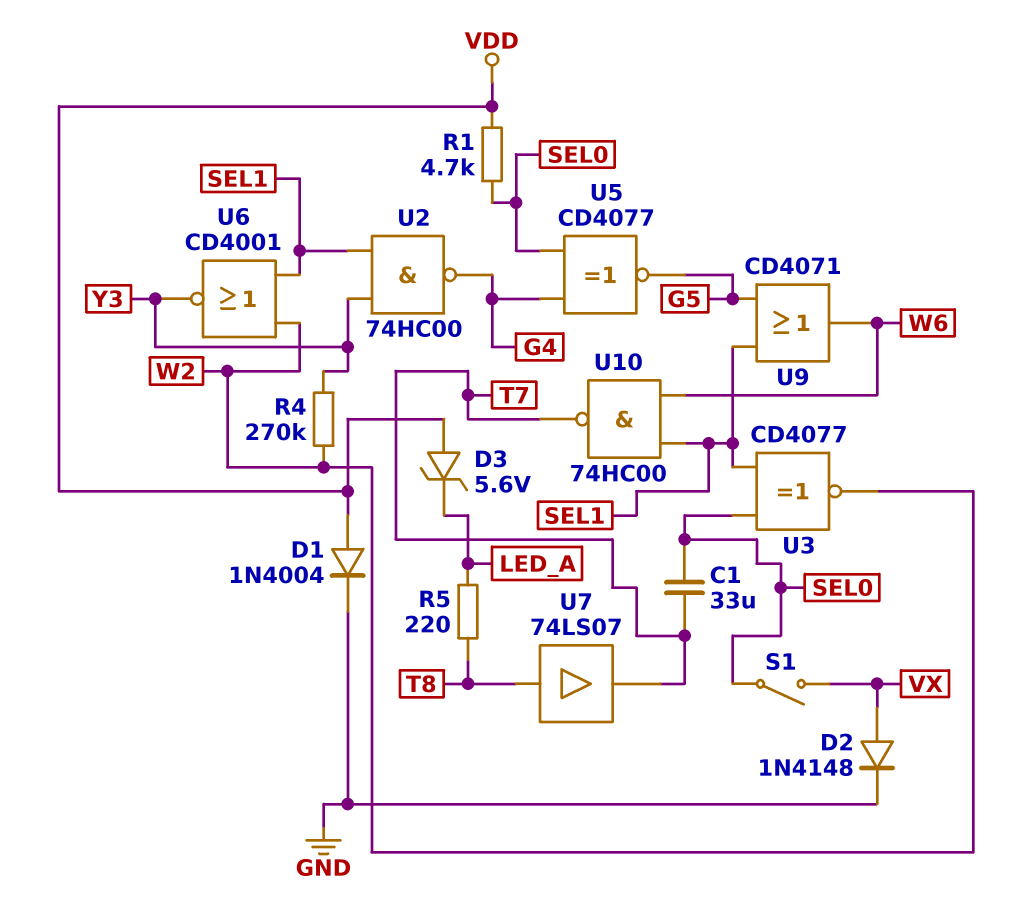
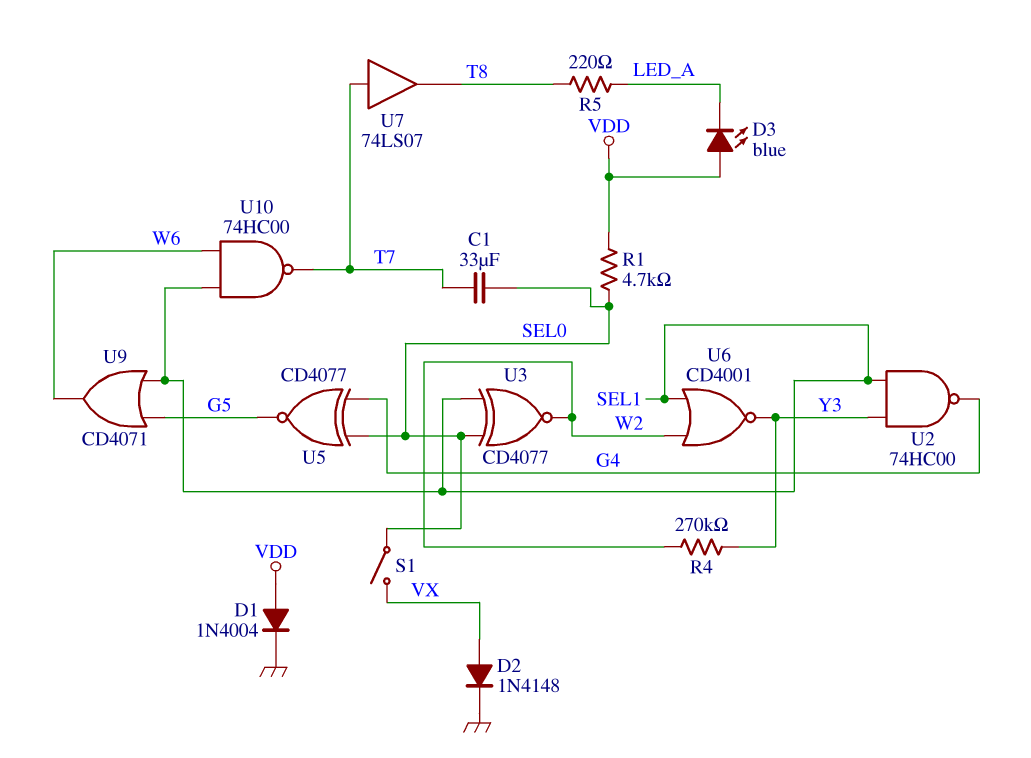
D3: zener 5.6V (A VDD, K LED_A) -> LED blue (A VDD, K LED_A)
U7: buffer 74LS07 (in T8, out T7) -> buffer 74LS07 (in T7, out T8)

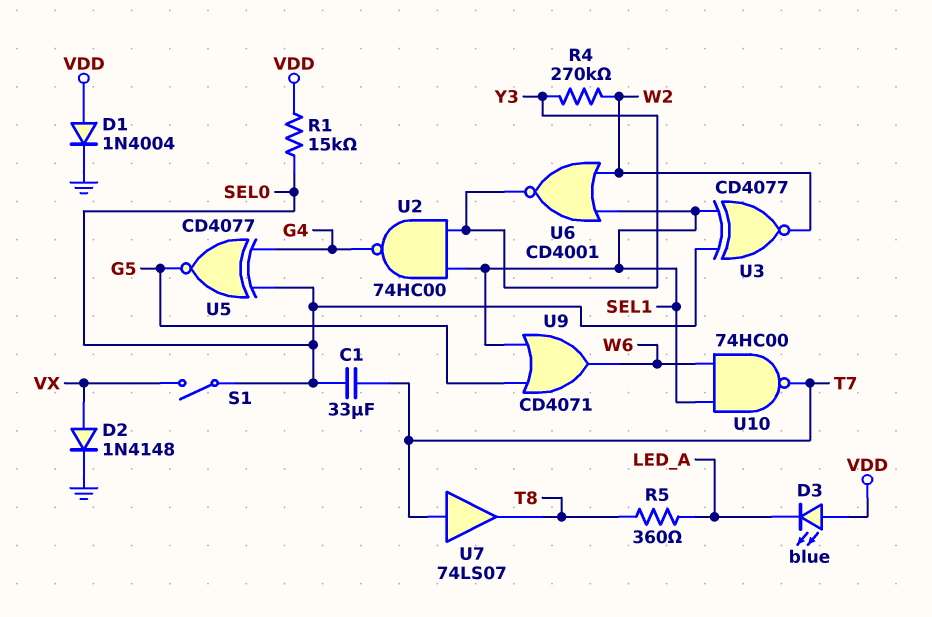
R1: 4.7k (SEL0, VDD) -> 15k (SEL0, VDD)
R5: 220 (LED_A, T8) -> 360 (LED_A, T8)

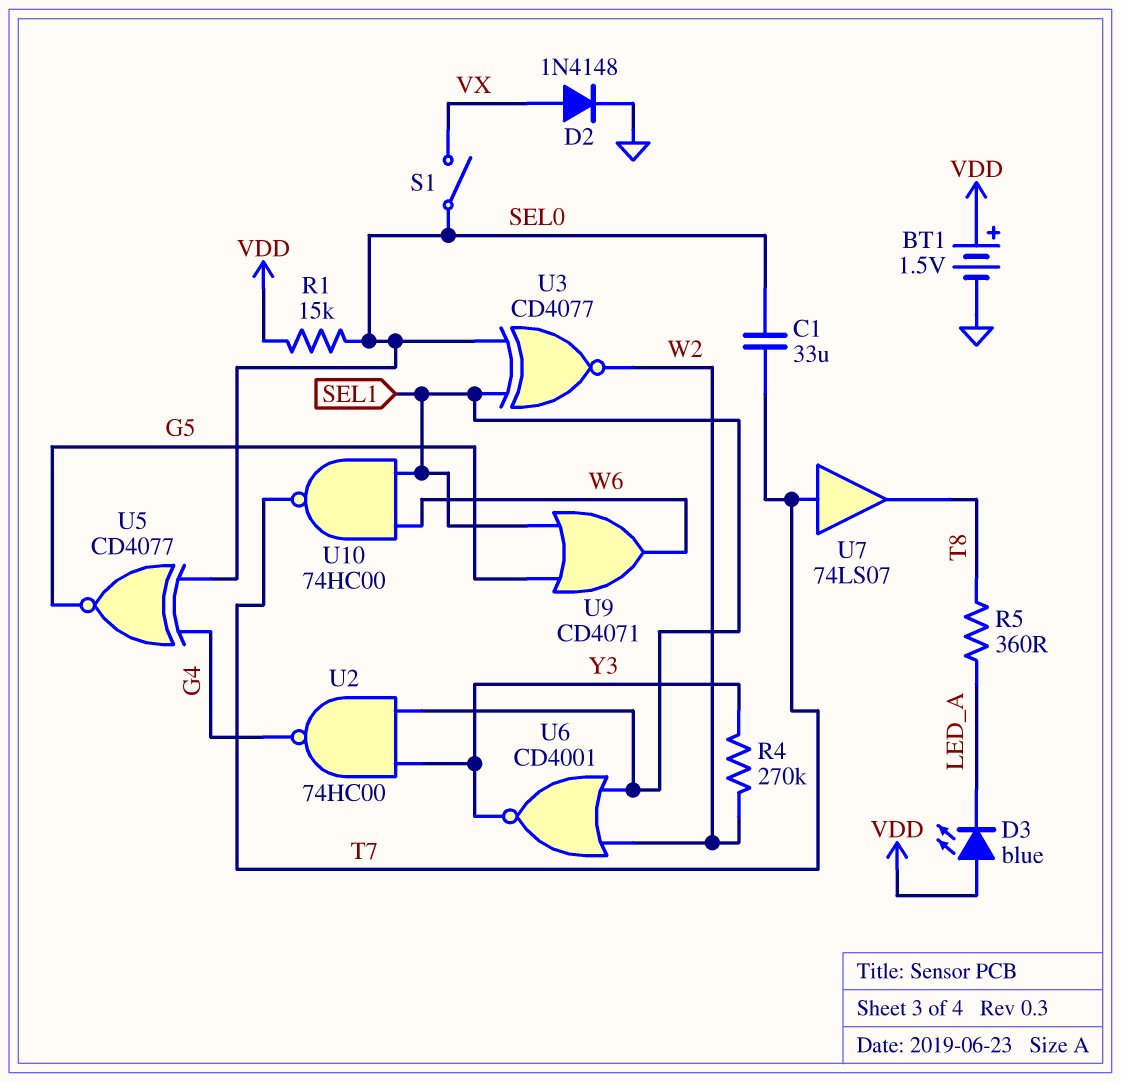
BT1: none -> 1.5V (plus VDD, minus GND)
D1: diode 1N4004 (A VDD, K GND) -> none

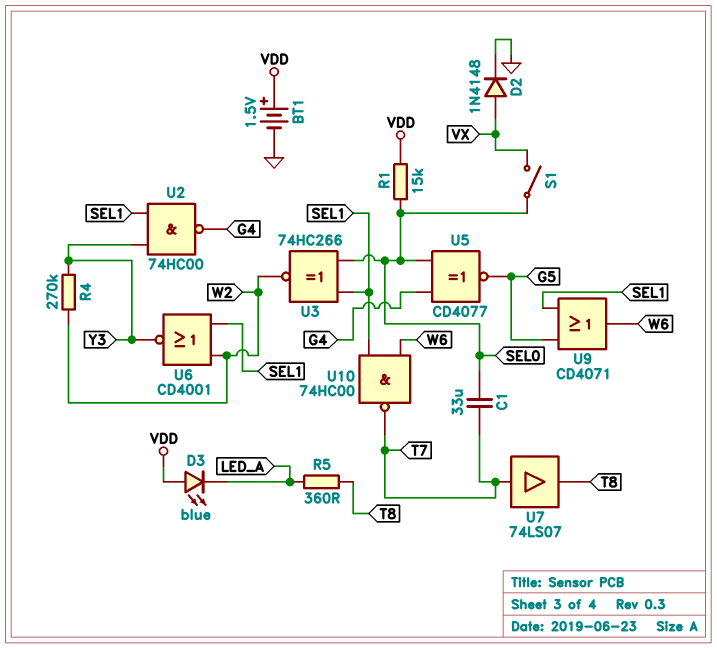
U3: XNOR CD4077 (in SEL0, in SEL1, out W2) -> XNOR 74HC266 (in SEL0, in SEL1, out W2)

